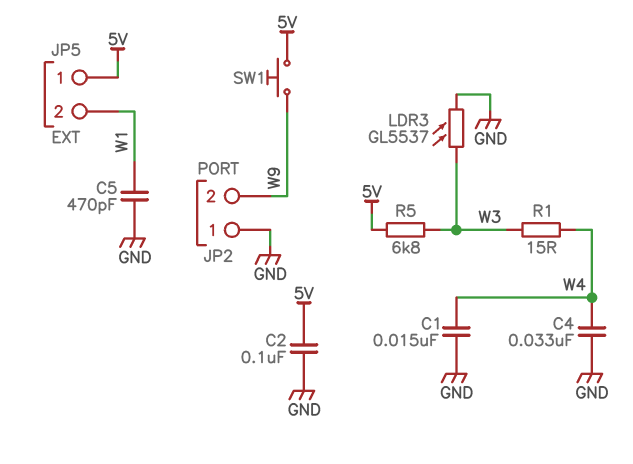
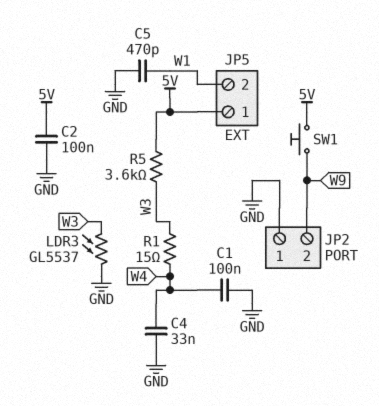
C1: 15nF (GND, W4) -> 100nF (GND, W4)
R5: 6.8k (5V, W3) -> 3.6k (5V, W3)

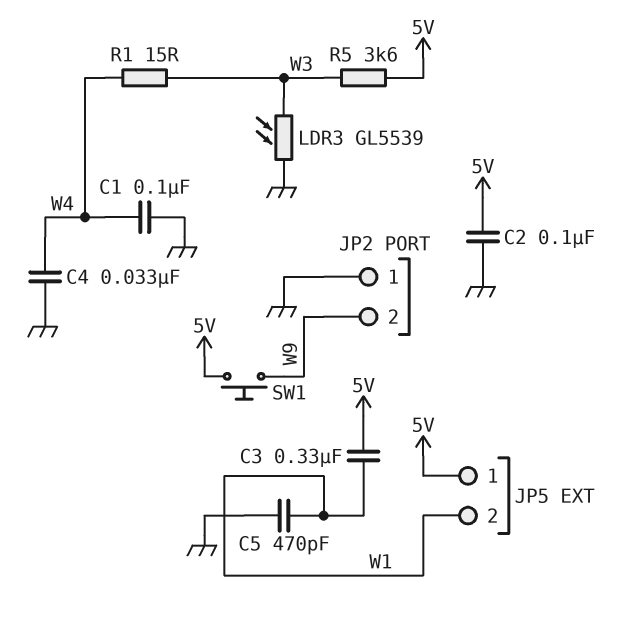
C3: none -> 330nF (5V, W1)
LDR3: GL5537 (GND, W3) -> GL5539 (GND, W3)

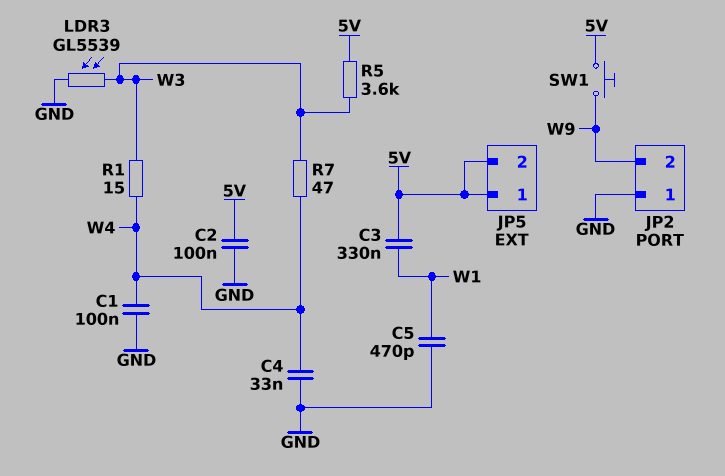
JP5 pin 2: W1 -> 5V
R7: none -> 47 (W3, W4)

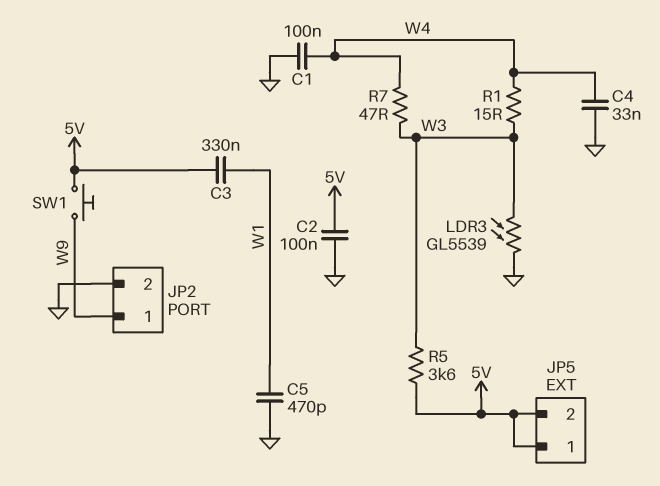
JP2 pin 1: GND -> W9
JP2 pin 2: W9 -> GND

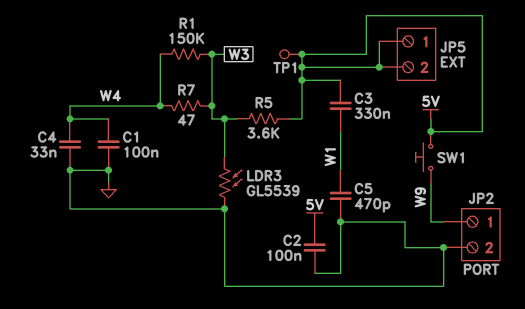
R1: 15 (W3, W4) -> 150k (W3, W4)
TP1: none -> test point (5V)

